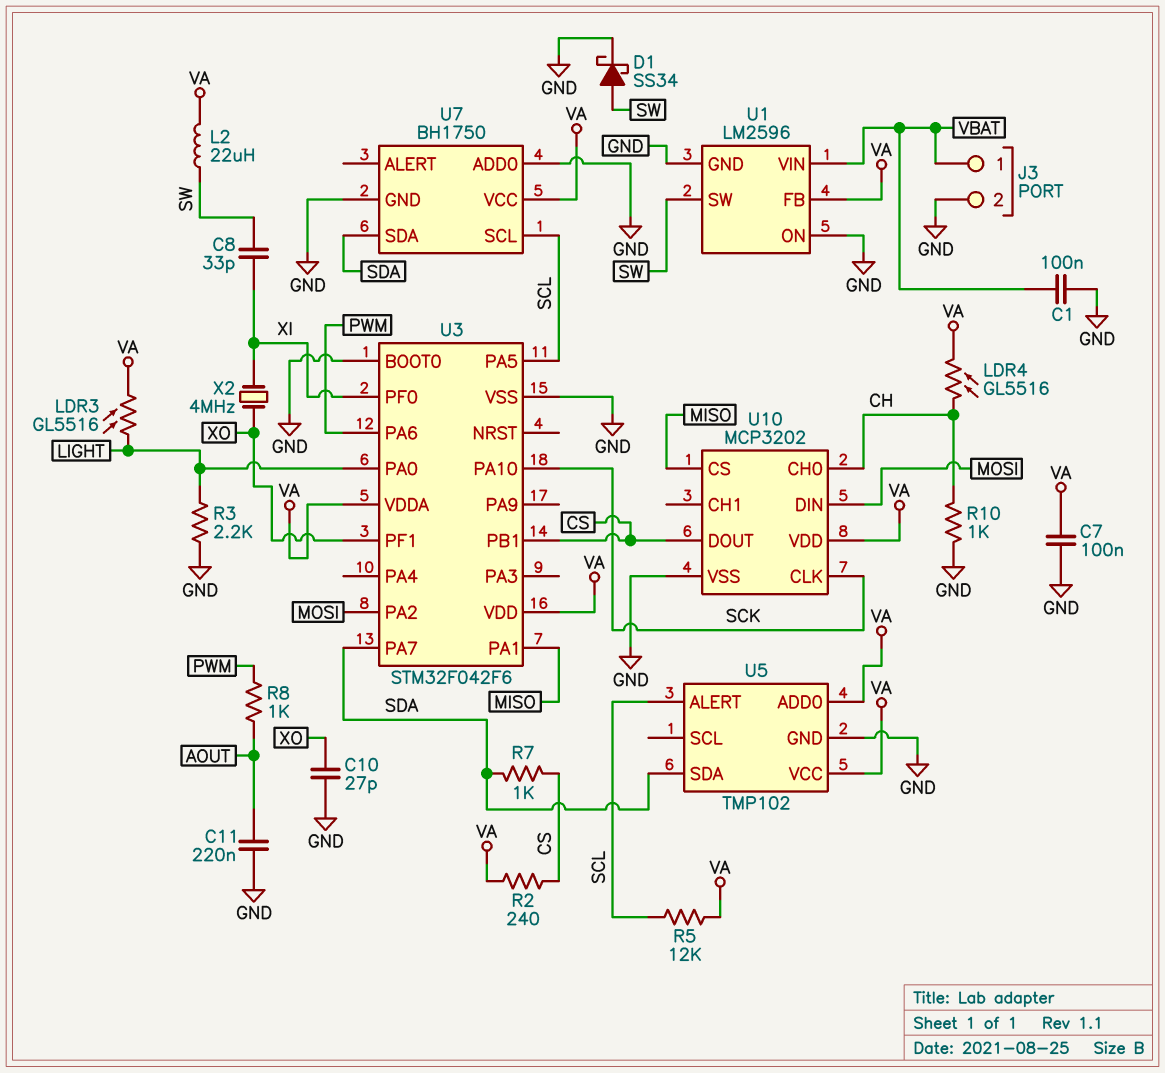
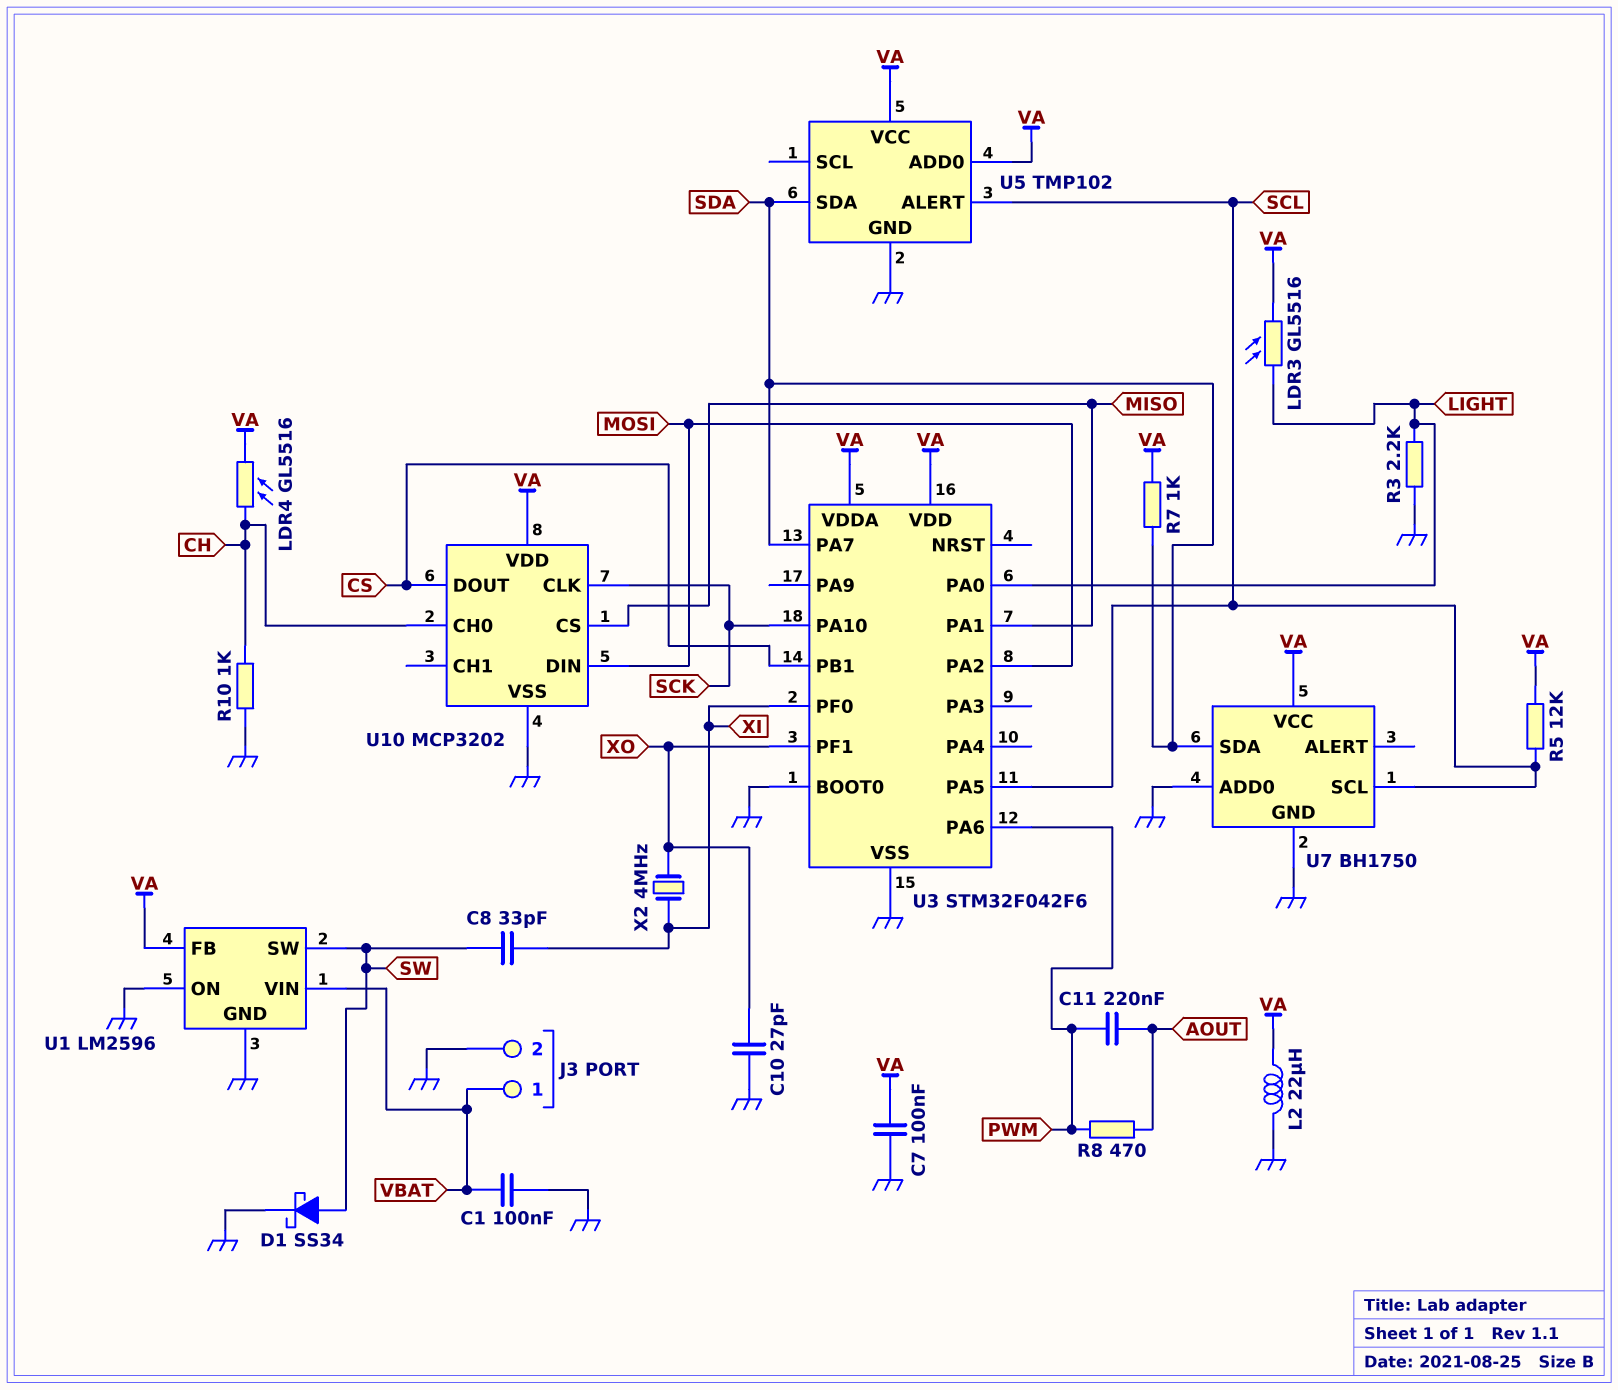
C11: 220nF (AOUT, GND) -> 220nF (AOUT, PWM)
L2: 22uH (SW, VA) -> 22uH (GND, VA)
R2: 240 (CS, VA) -> none
R7: 1k (CS, SDA) -> 1k (SDA, VA)
R8: 1k (AOUT, PWM) -> 470 (AOUT, PWM)

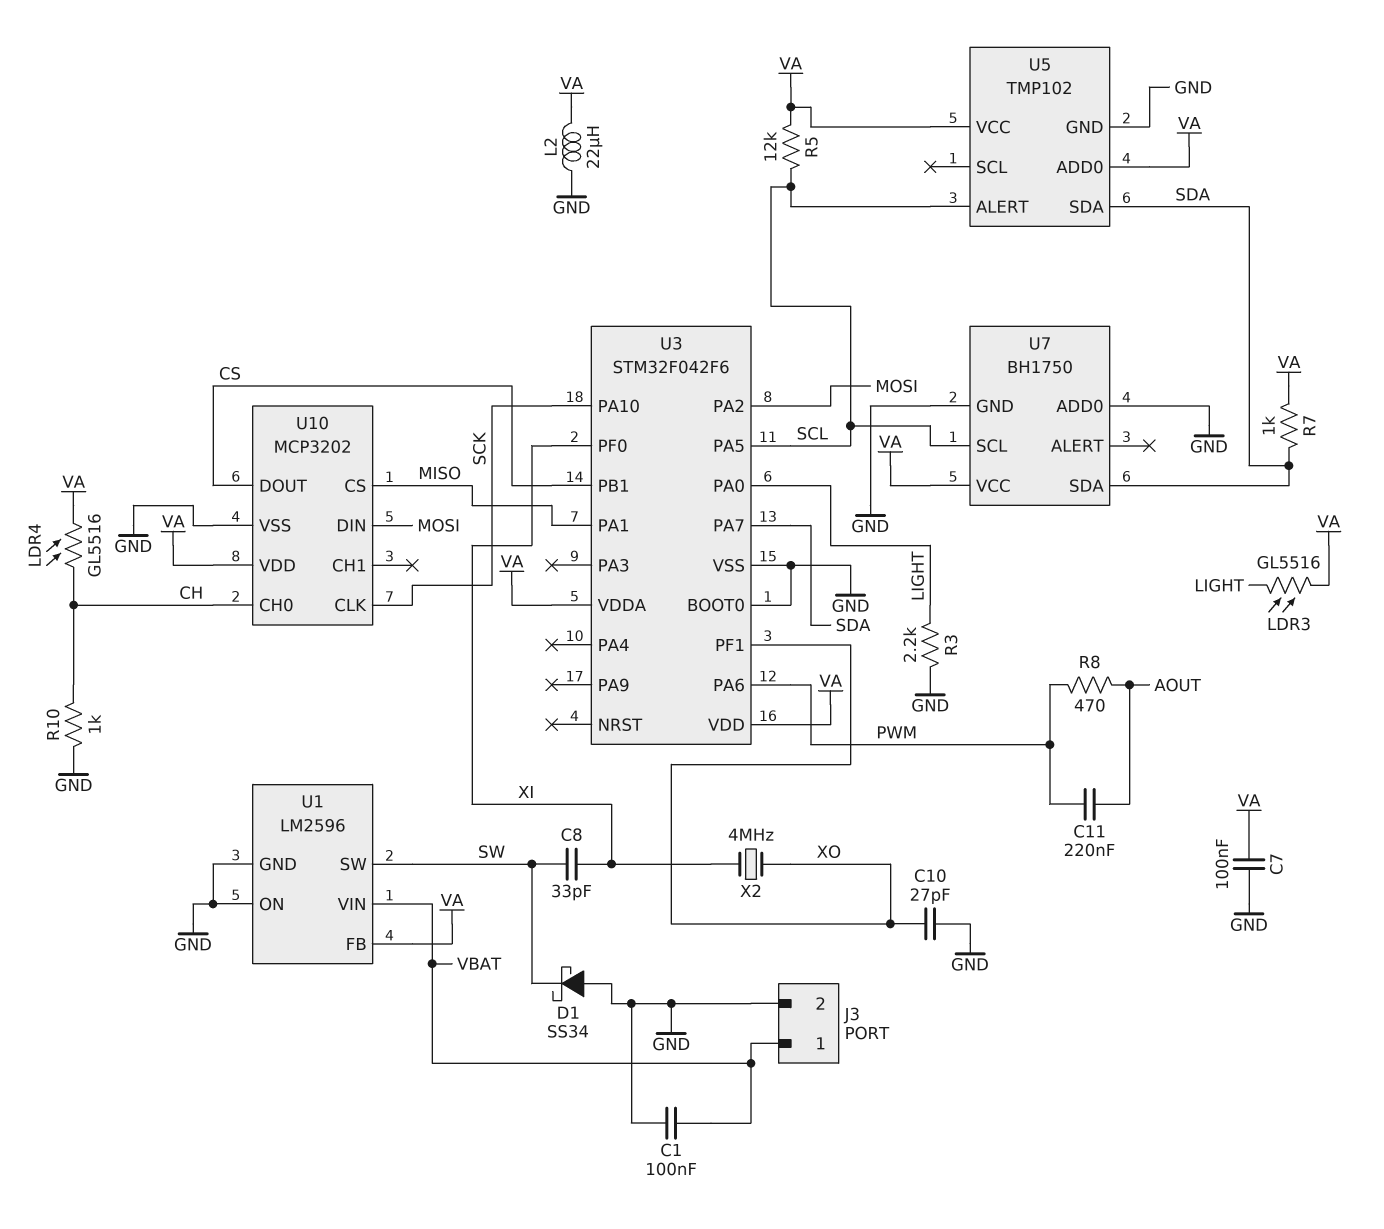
D1: schottky SS34 (A SW, K GND) -> schottky SS34 (A GND, K SW)

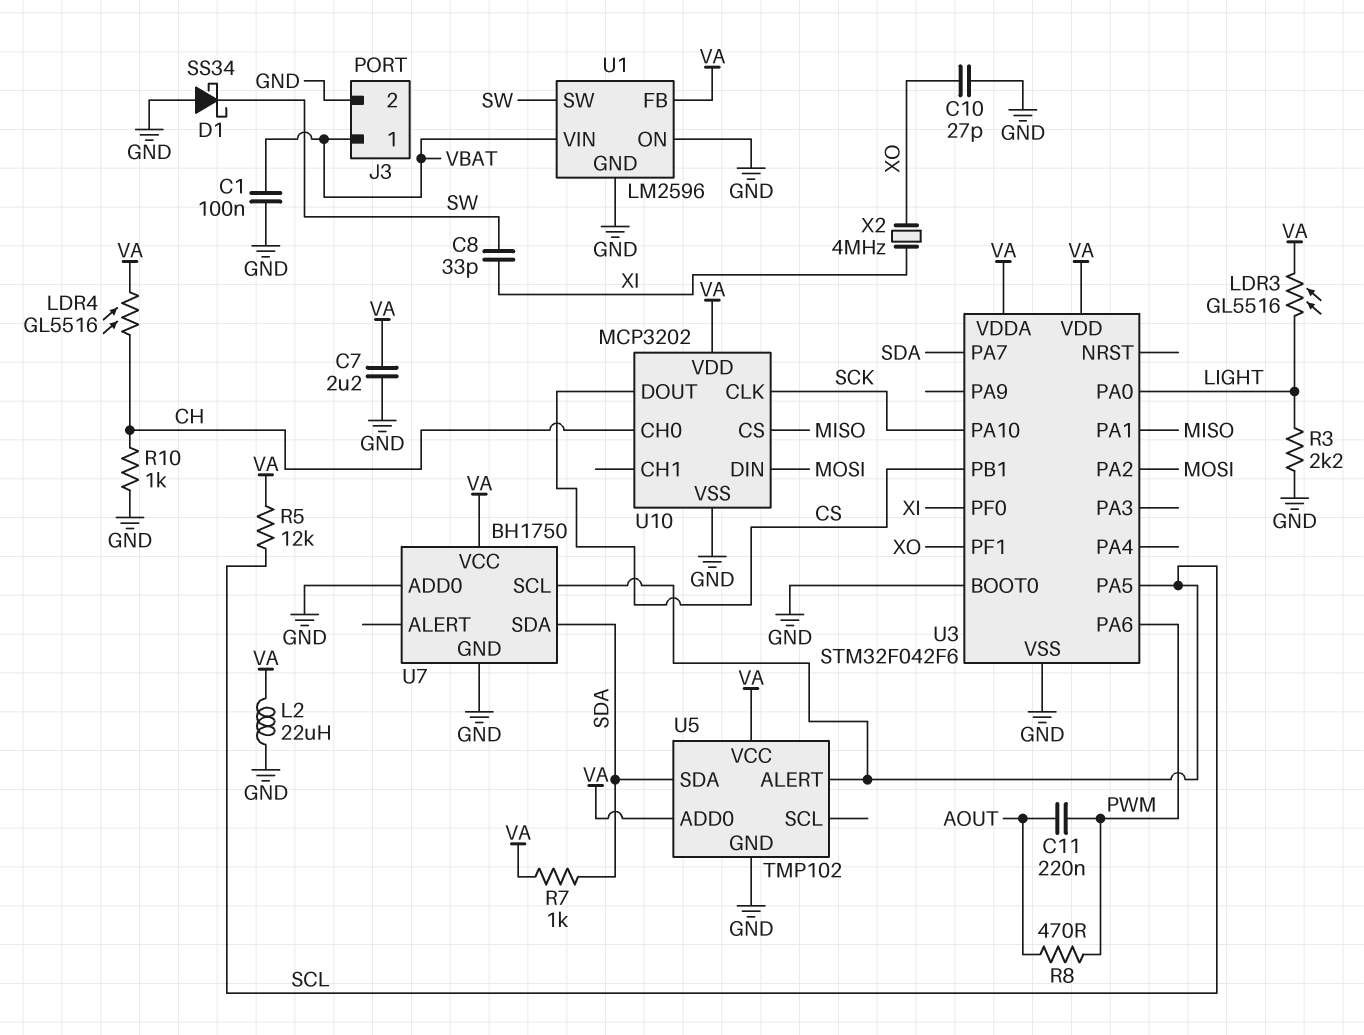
C7: 100nF (GND, VA) -> 2.2uF (GND, VA)

